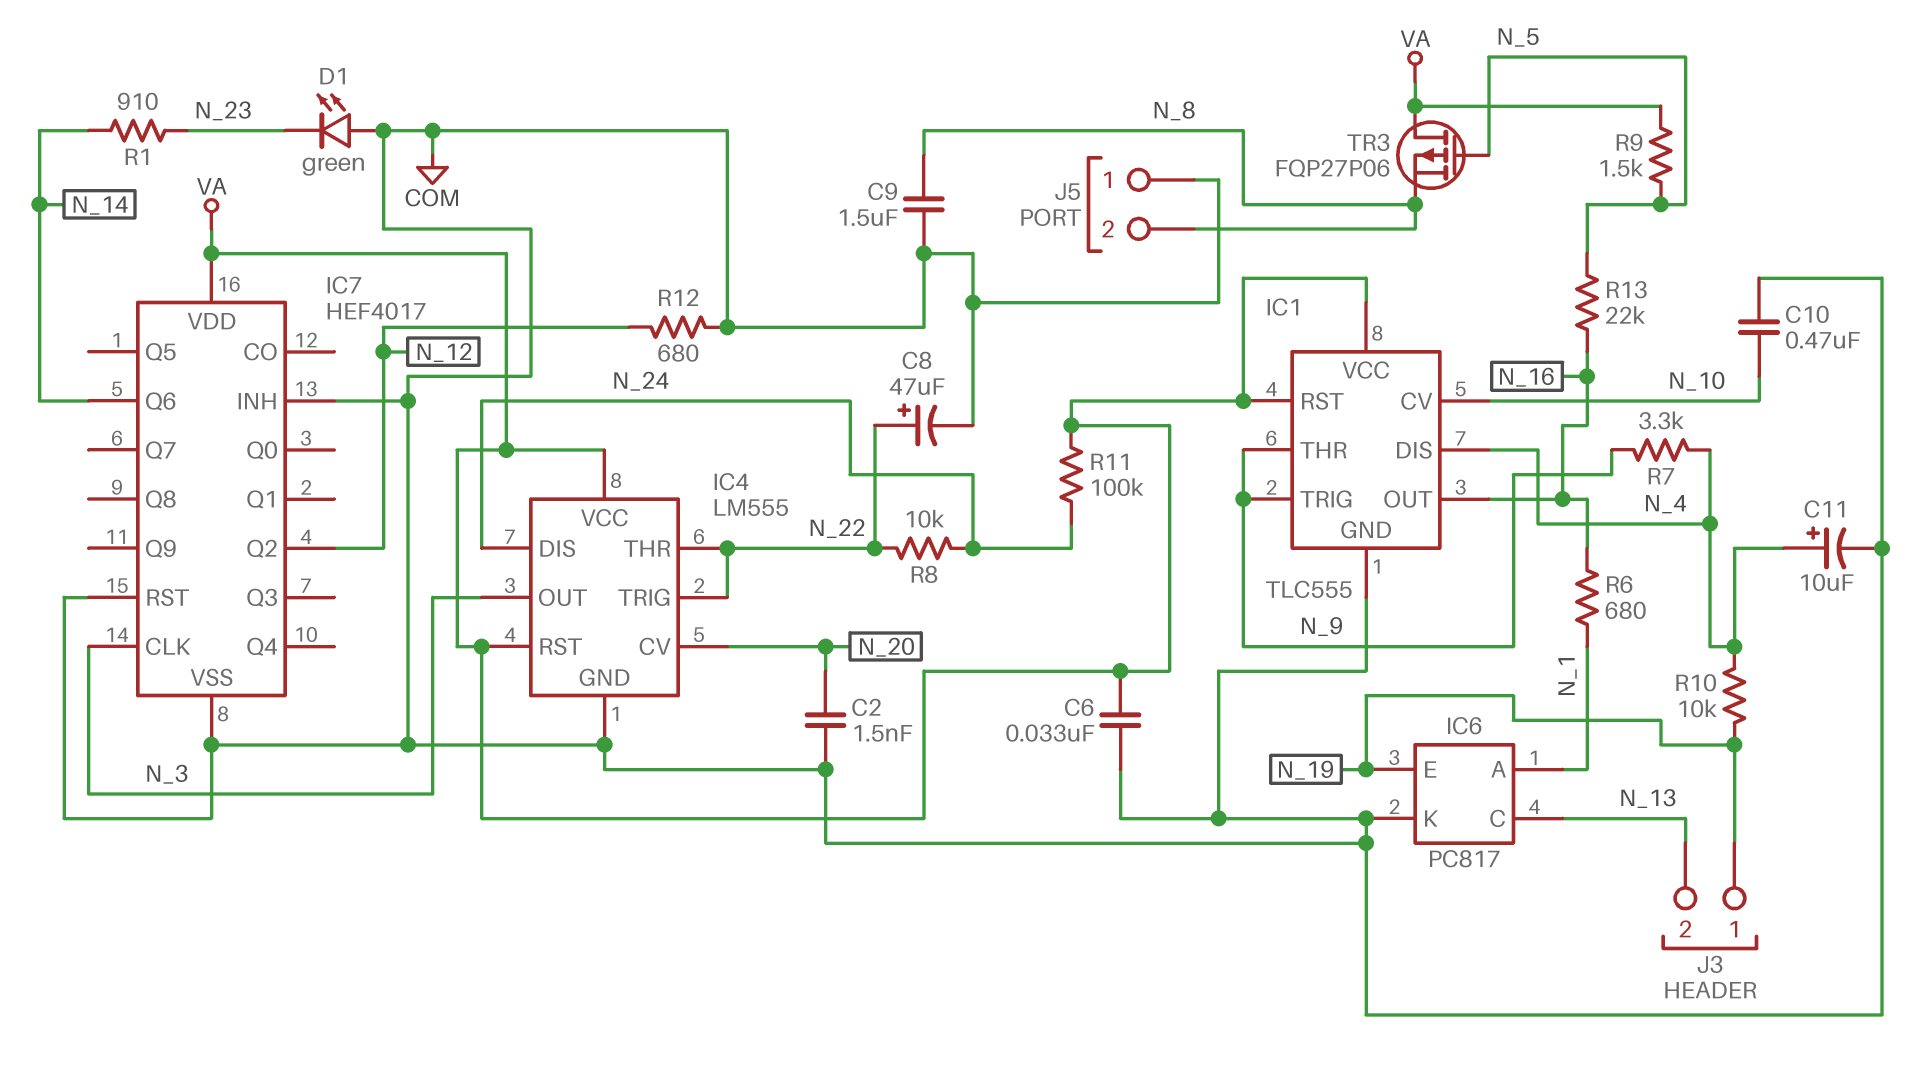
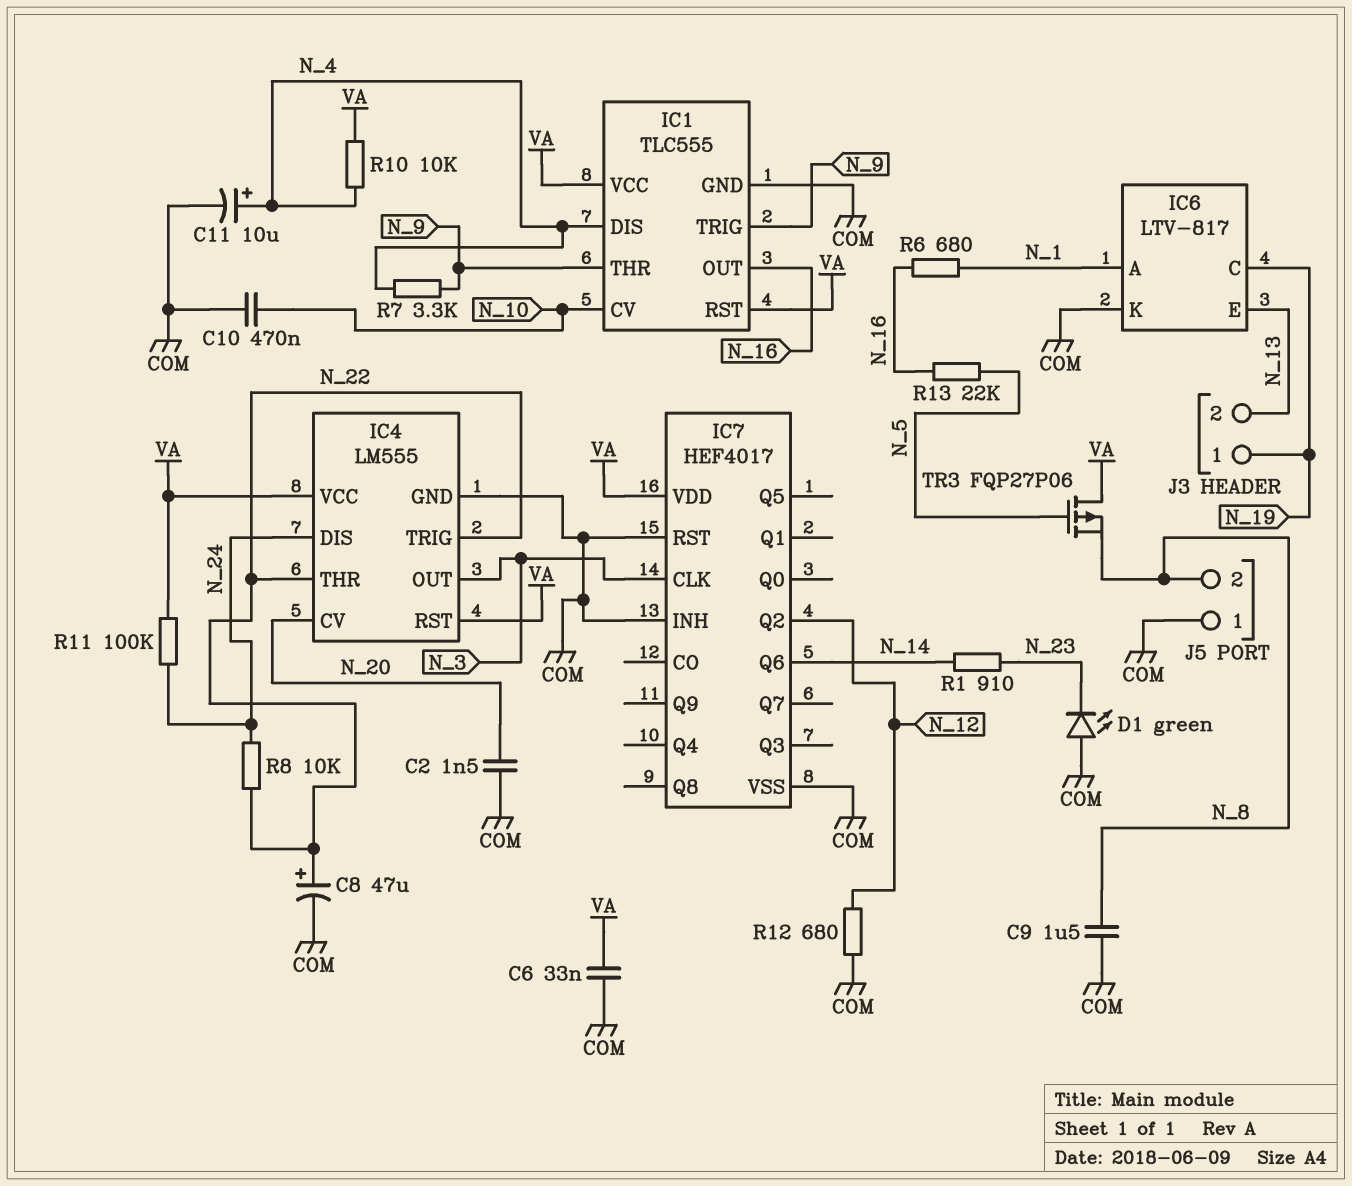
IC6: PC817 -> LTV-817
IC6 pin C: N_13 -> N_19
IC6 pin E: N_19 -> N_13
R9: 1.5k (N_5, VA) -> none
R10: 10k (N_4, N_19) -> 10k (N_4, VA)

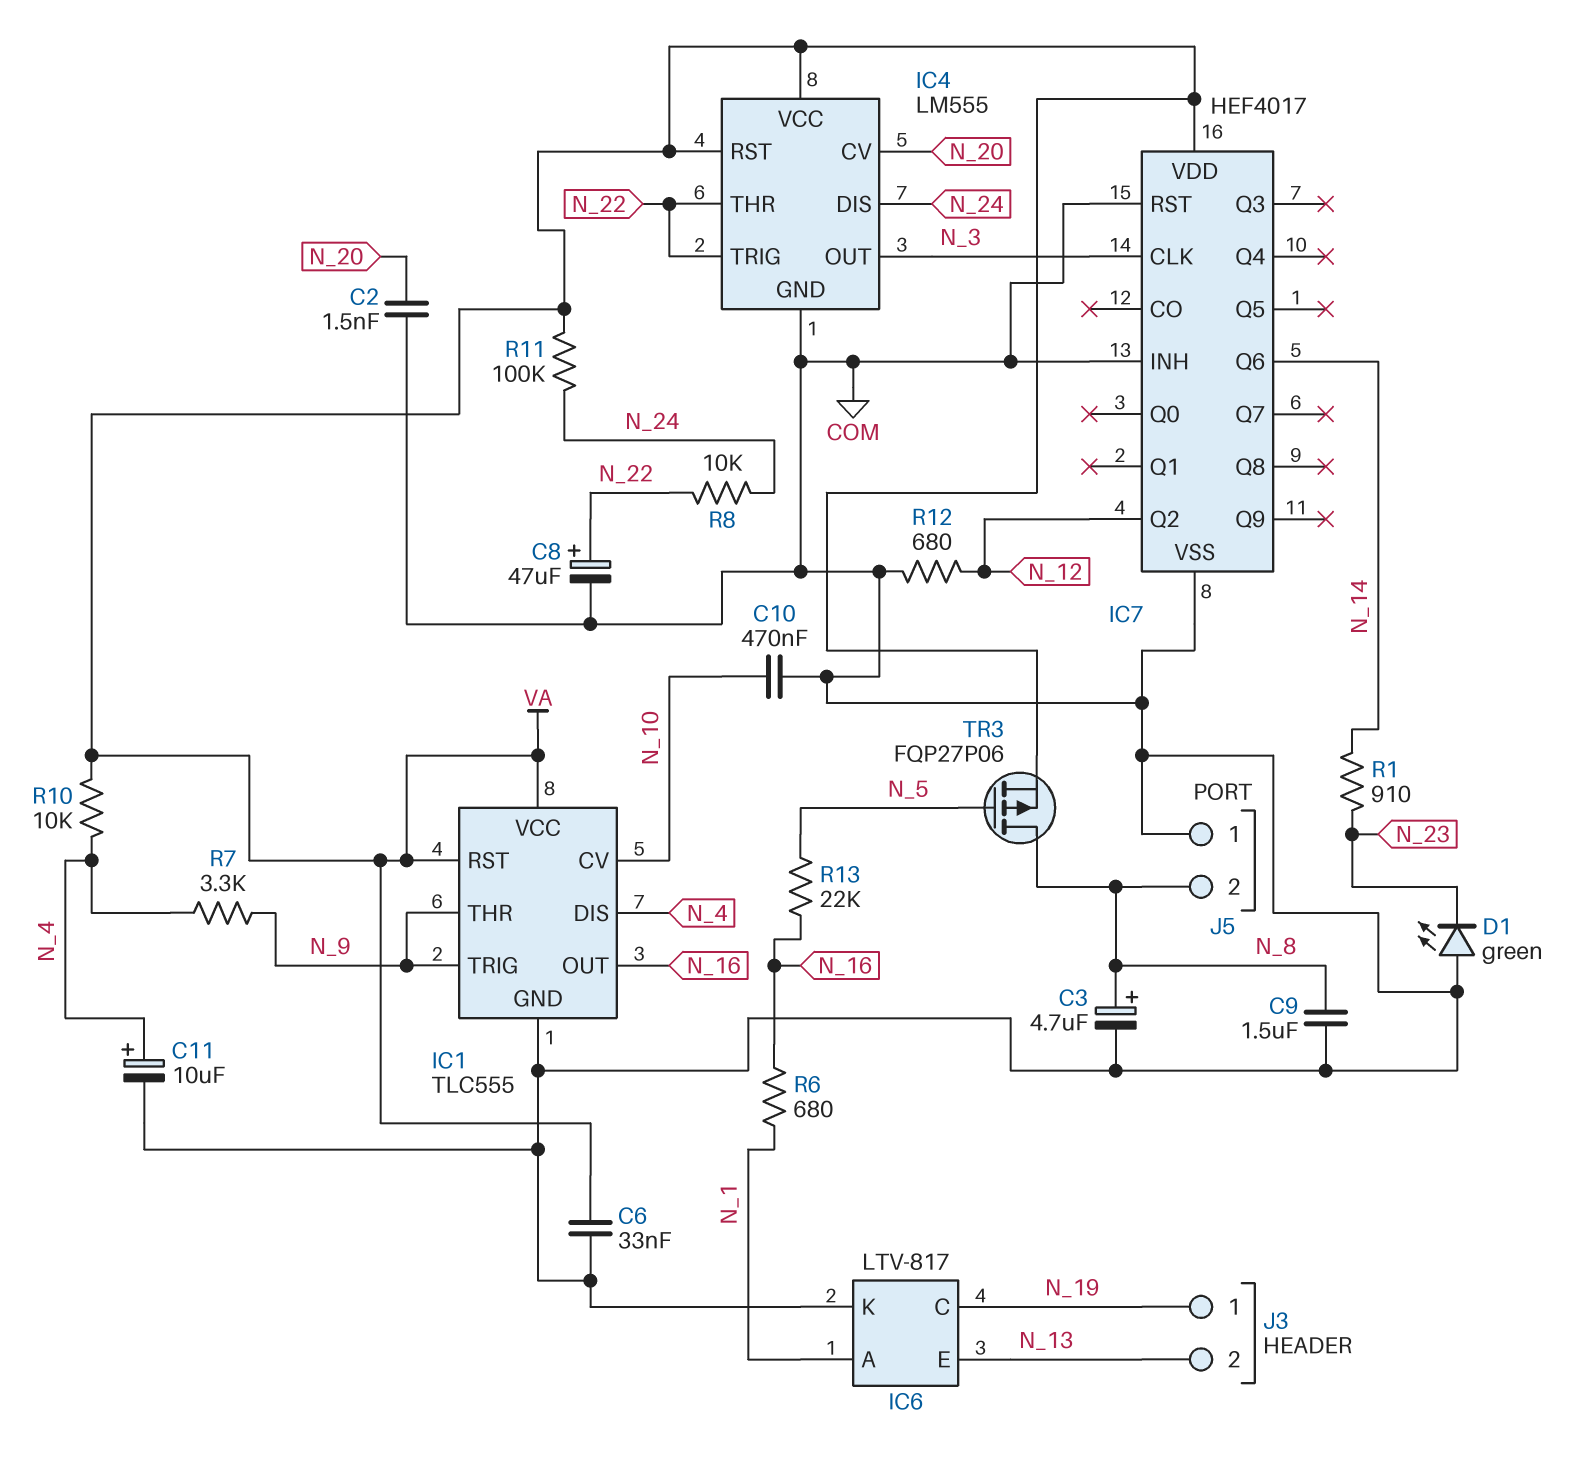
C3: none -> 4.7uF (plus N_8, minus COM)
TR3: PMOS FQP27P06 (G N_5, D VA, S N_8) -> PMOS FQP27P06 (G N_5, D N_8, S VA)

